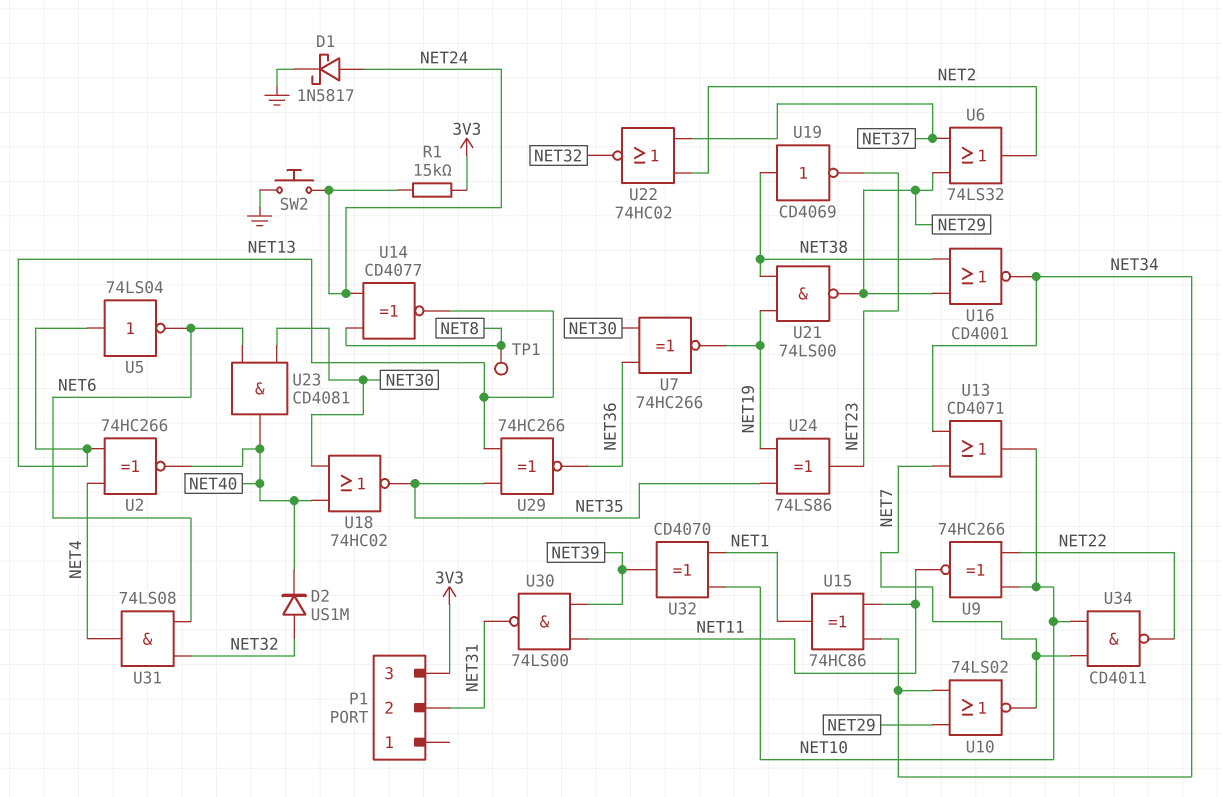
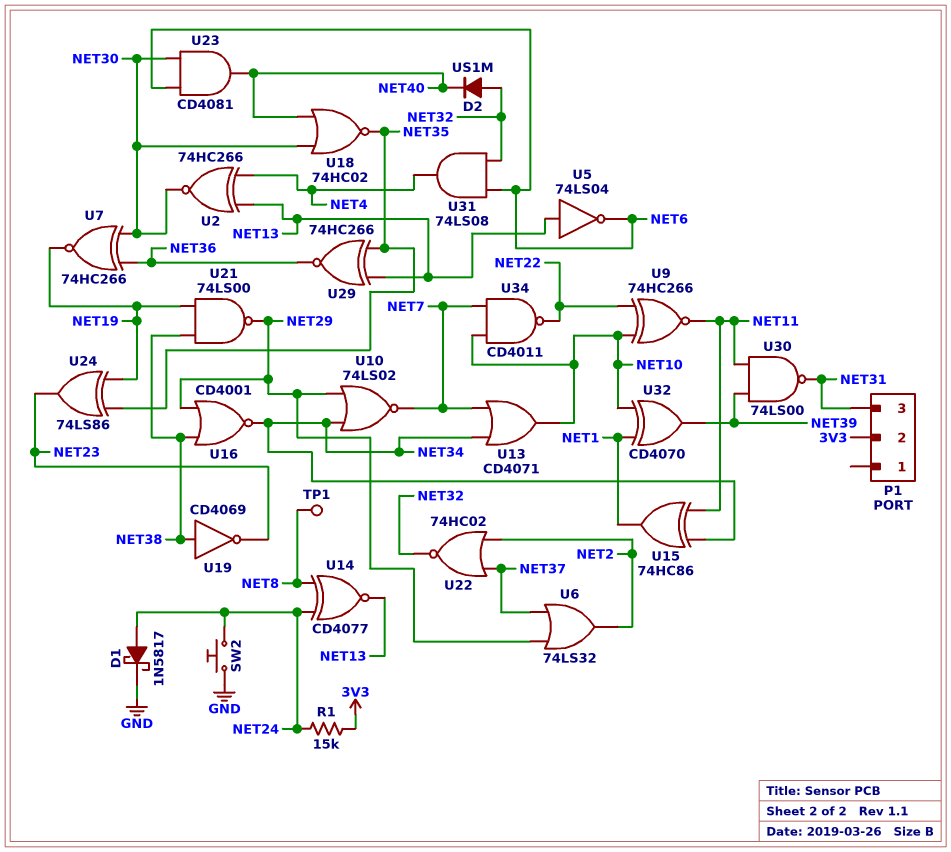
P1 pin 2: NET31 -> 3V3
P1 pin 3: 3V3 -> NET31
U2: XNOR 74HC266 (in NET4, in NET13, out NET40) -> XNOR 74HC266 (in NET4, in NET13, out NET30)

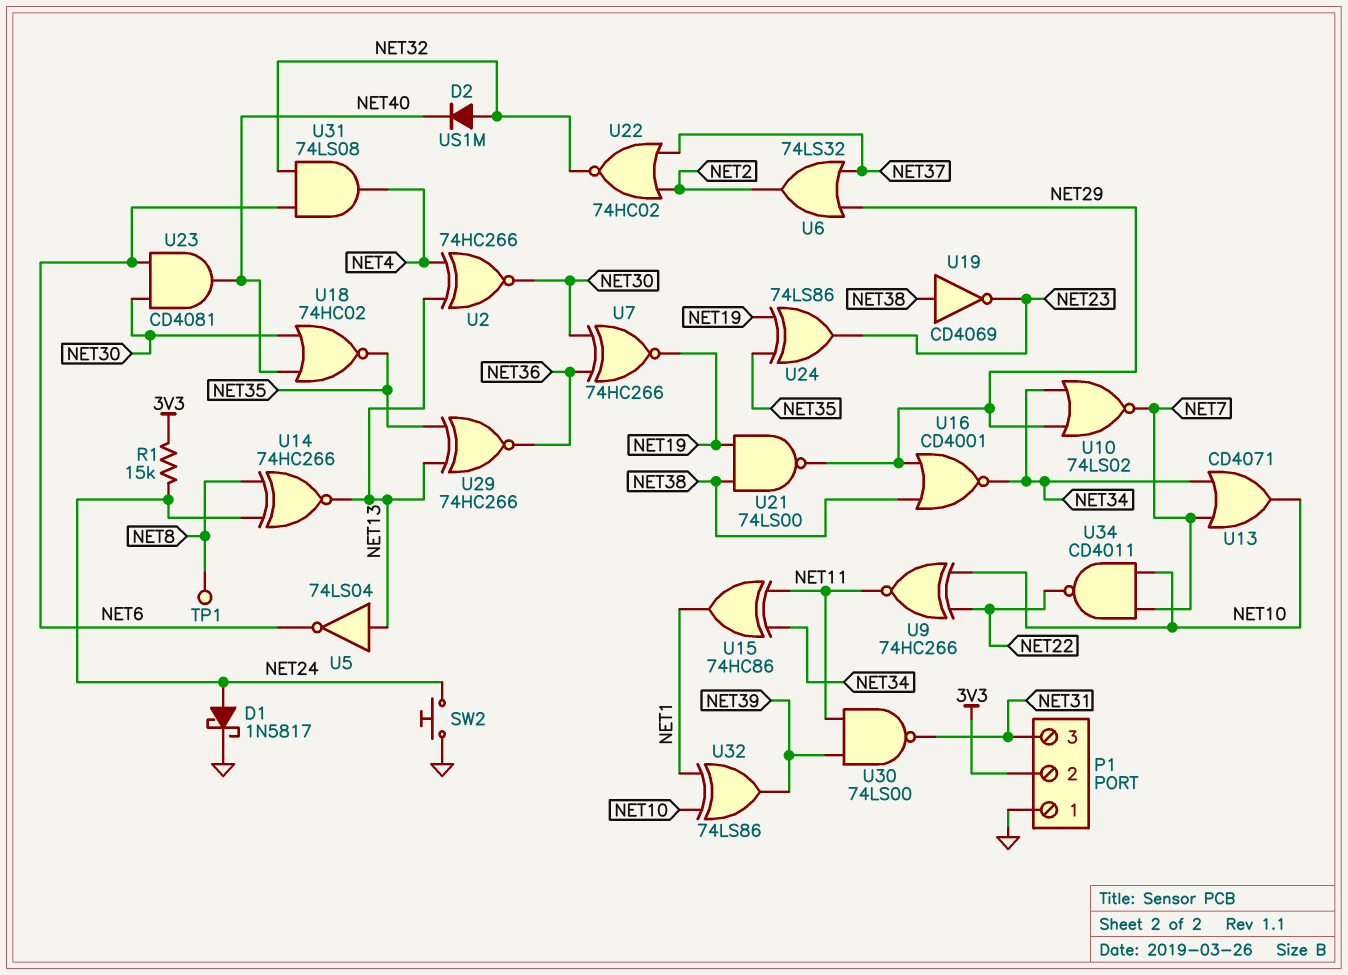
P1 pin 1: none -> GND
U14: XNOR CD4077 (in NET8, in NET24, out NET13) -> XNOR 74HC266 (in NET8, in NET24, out NET13)
U32: XOR CD4070 (in NET1, in NET10, out NET39) -> XOR 74LS86 (in NET1, in NET10, out NET39)

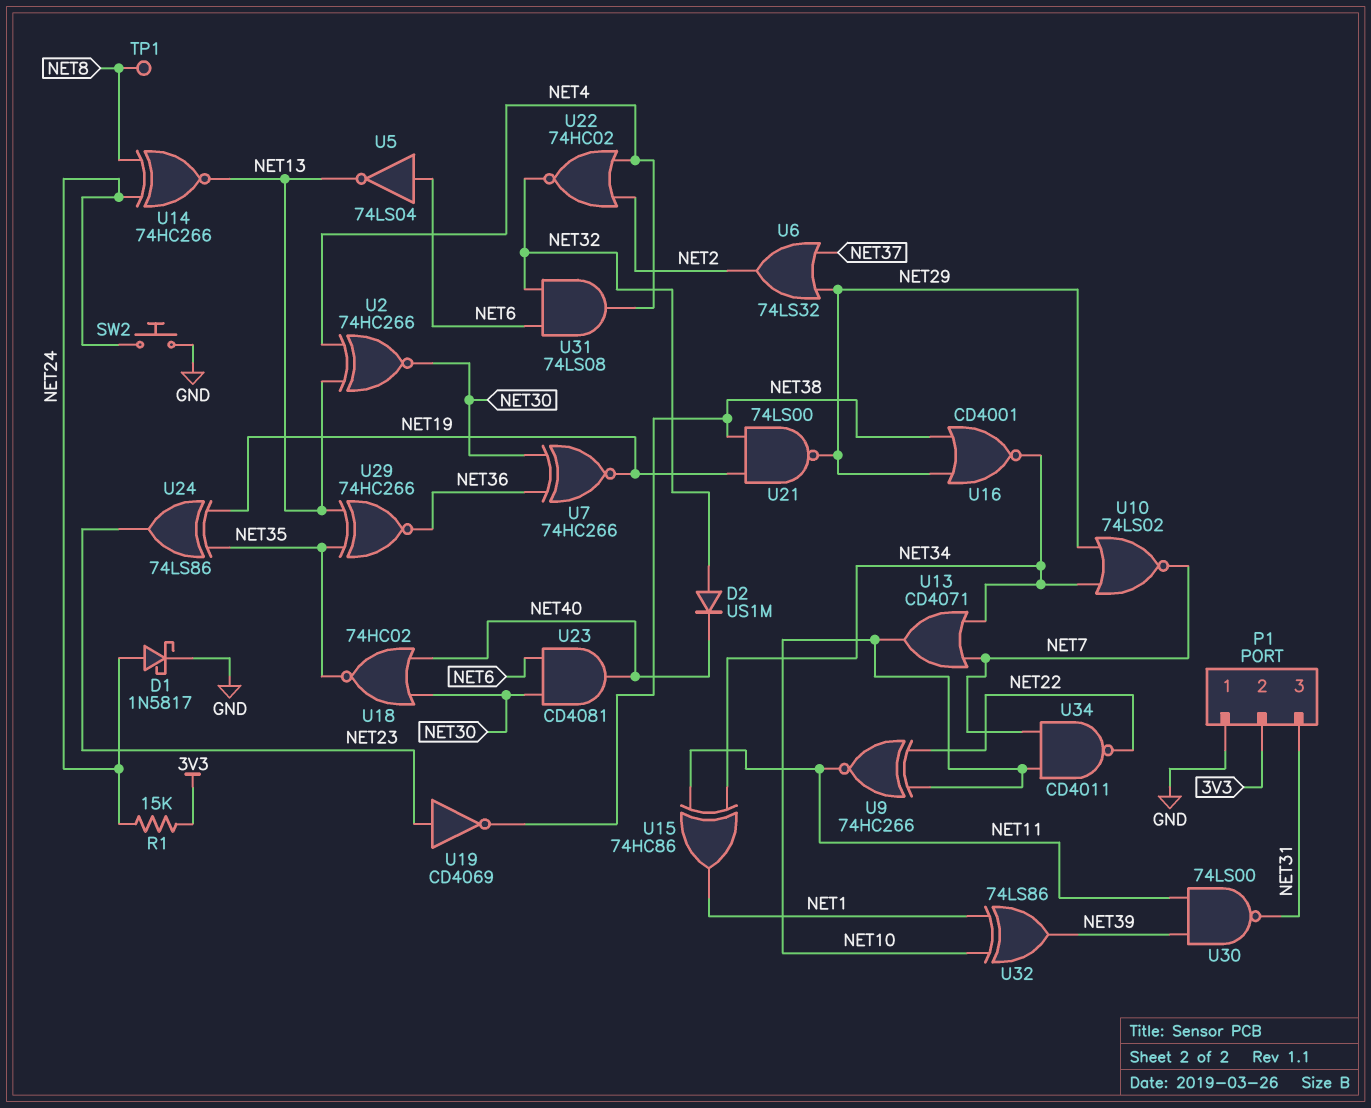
U5: NOT 74LS04 (in NET13, out NET6) -> NOT 74LS04 (in NET6, out NET13)
U19: NOT CD4069 (in NET38, out NET23) -> NOT CD4069 (in NET23, out NET38)
U22: NOR 74HC02 (in NET2, in NET37, out NET32) -> NOR 74HC02 (in NET2, in NET4, out NET32)

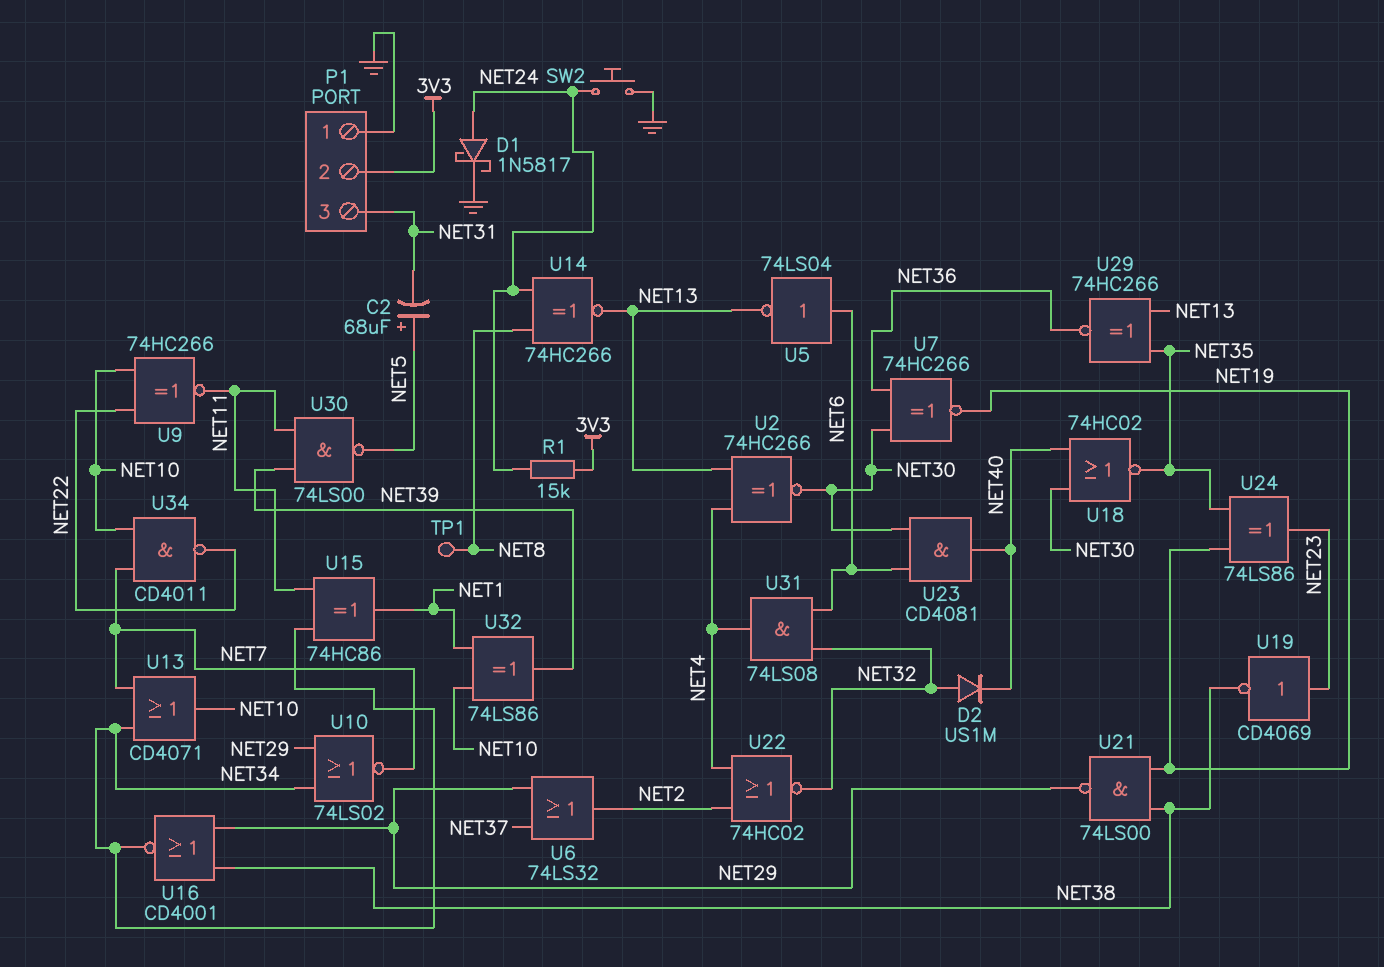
C2: none -> 68uF (plus NET5, minus NET31)
U30: NAND 74LS00 (in NET11, in NET39, out NET31) -> NAND 74LS00 (in NET11, in NET39, out NET5)

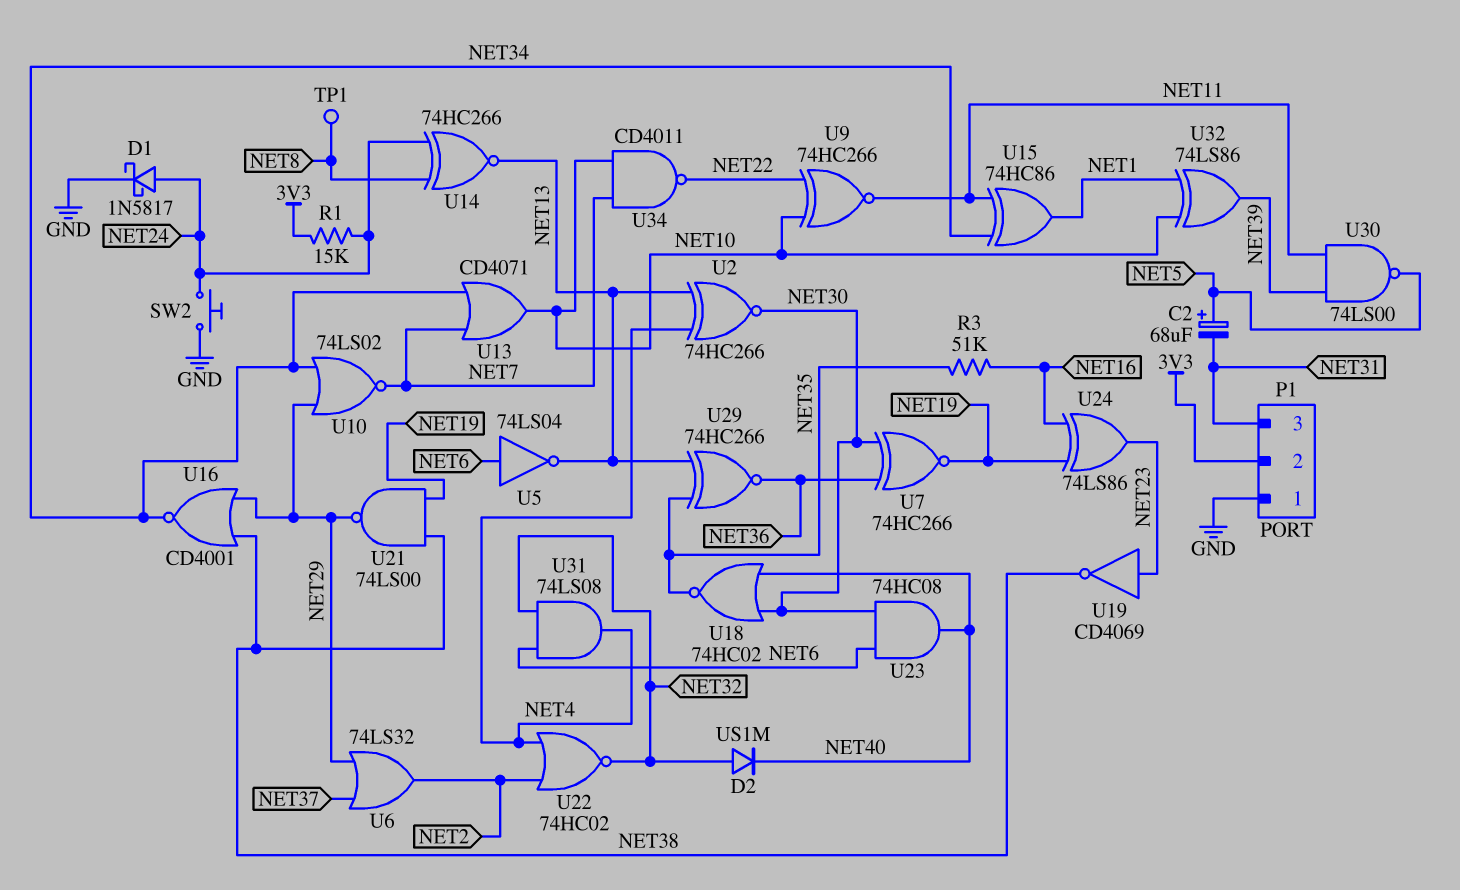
R3: none -> 51k (NET16, NET35)
U23: AND CD4081 (in NET6, in NET30, out NET40) -> AND 74HC08 (in NET6, in NET30, out NET40)
U24: XOR 74LS86 (in NET19, in NET35, out NET23) -> XOR 74LS86 (in NET16, in NET19, out NET23)

